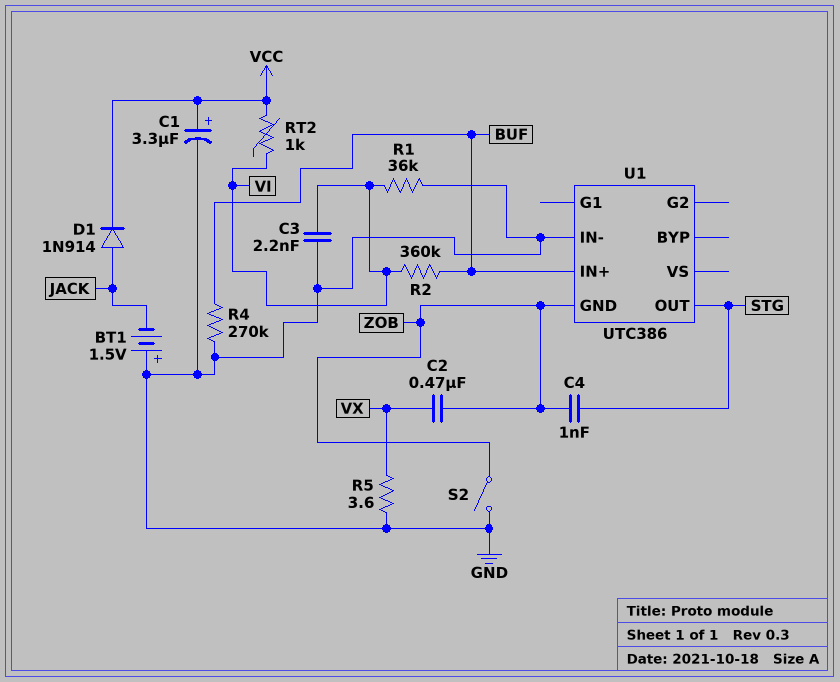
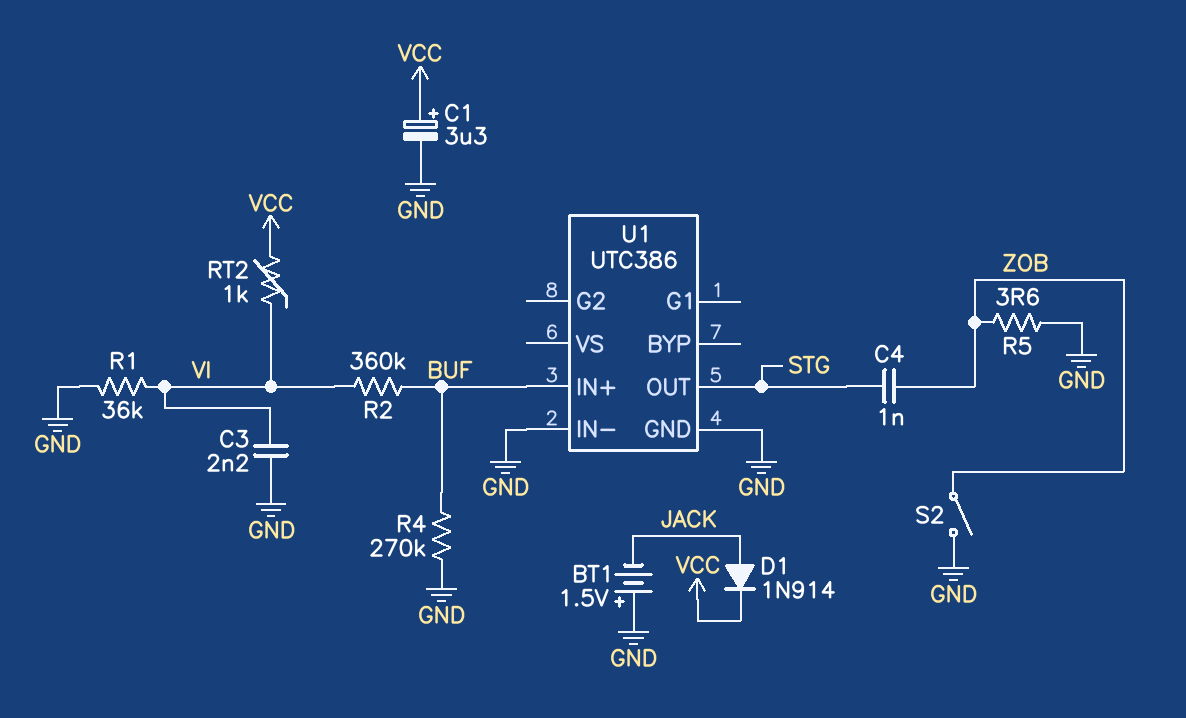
C2: 470nF (VX, ZOB) -> none
R5: 3.6 (GND, VX) -> 3.6 (GND, ZOB)
U1 pin GND: ZOB -> GND

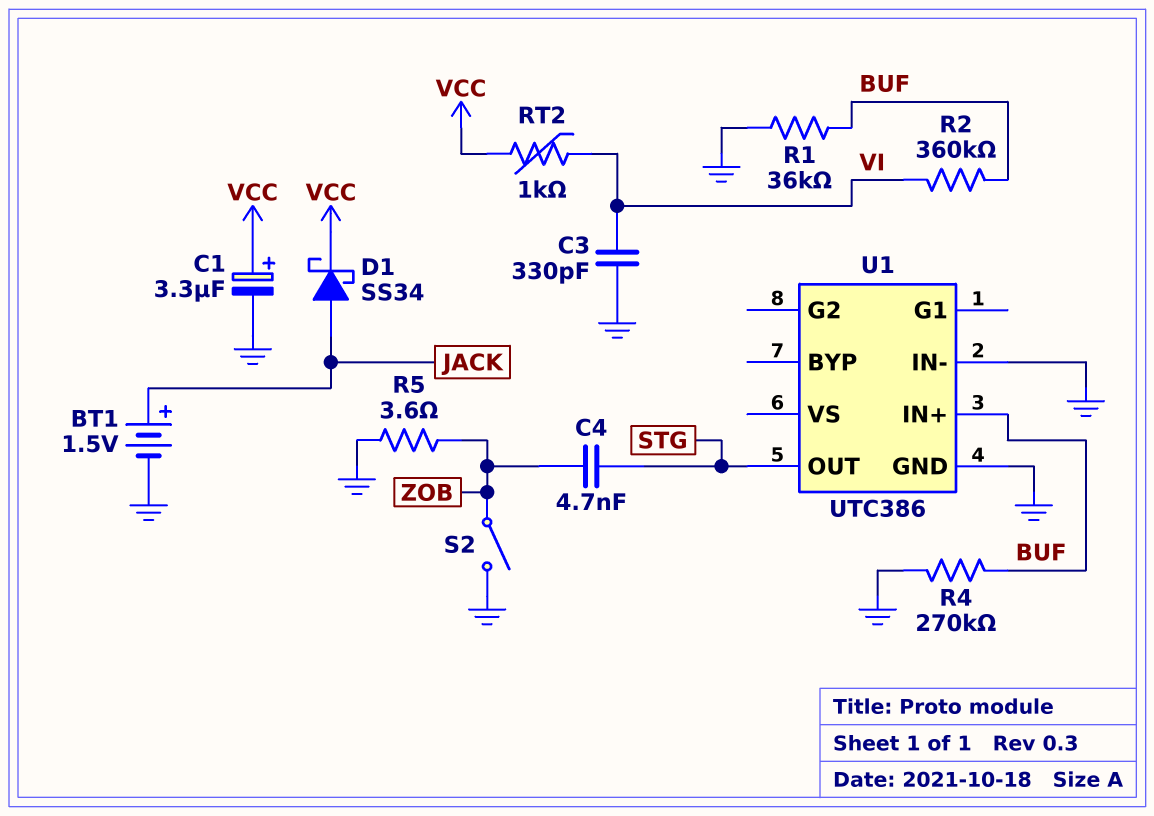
BT1: 1.5V (plus GND, minus JACK) -> 1.5V (plus JACK, minus GND)
C3: 2.2nF (GND, VI) -> 330pF (GND, VI)
C4: 1nF (STG, ZOB) -> 4.7nF (STG, ZOB)
D1: diode 1N914 (A JACK, K VCC) -> schottky SS34 (A JACK, K VCC)
R1: 36k (GND, VI) -> 36k (BUF, GND)

